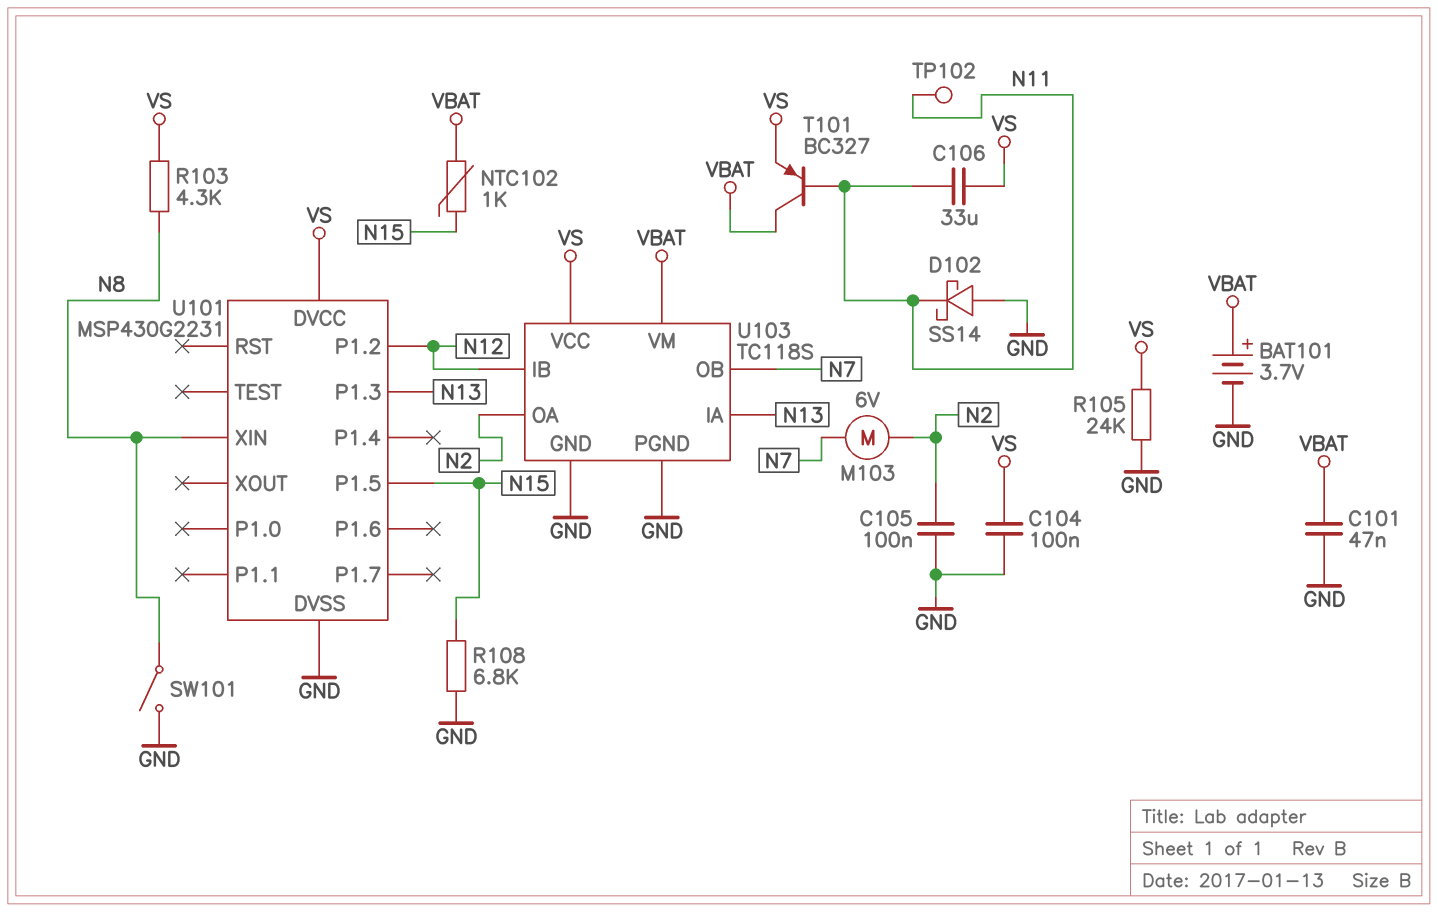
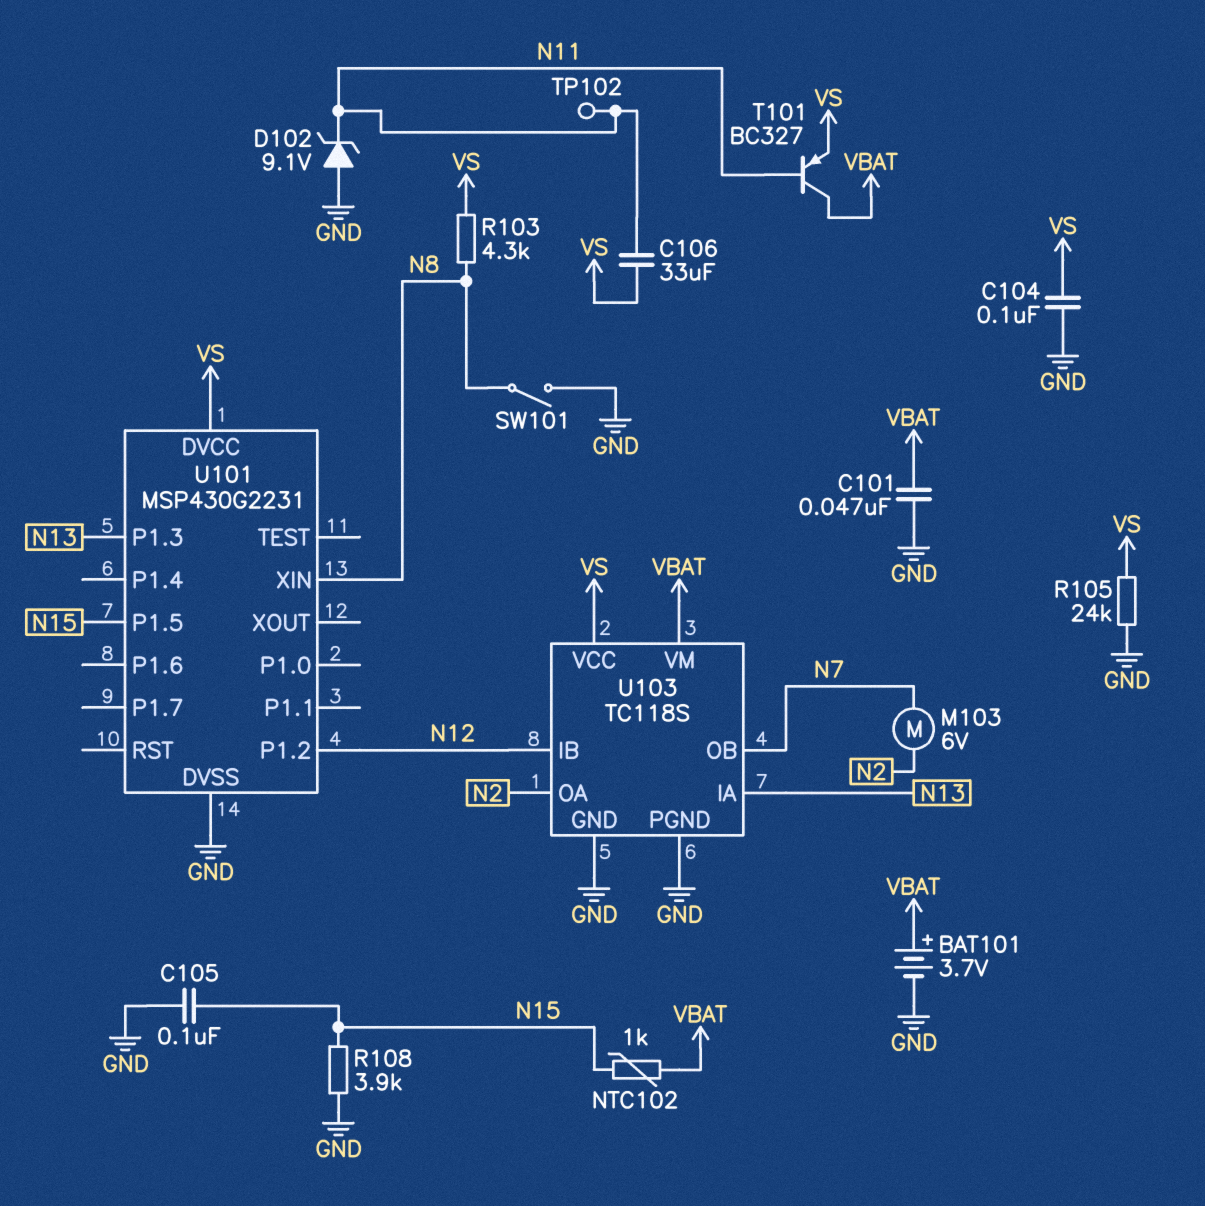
C105: 100nF (GND, N2) -> 100nF (GND, N15)
D102: schottky SS14 (A GND, K N11) -> zener 9.1V (A GND, K N11)
R108: 6.8k (GND, N15) -> 3.9k (GND, N15)

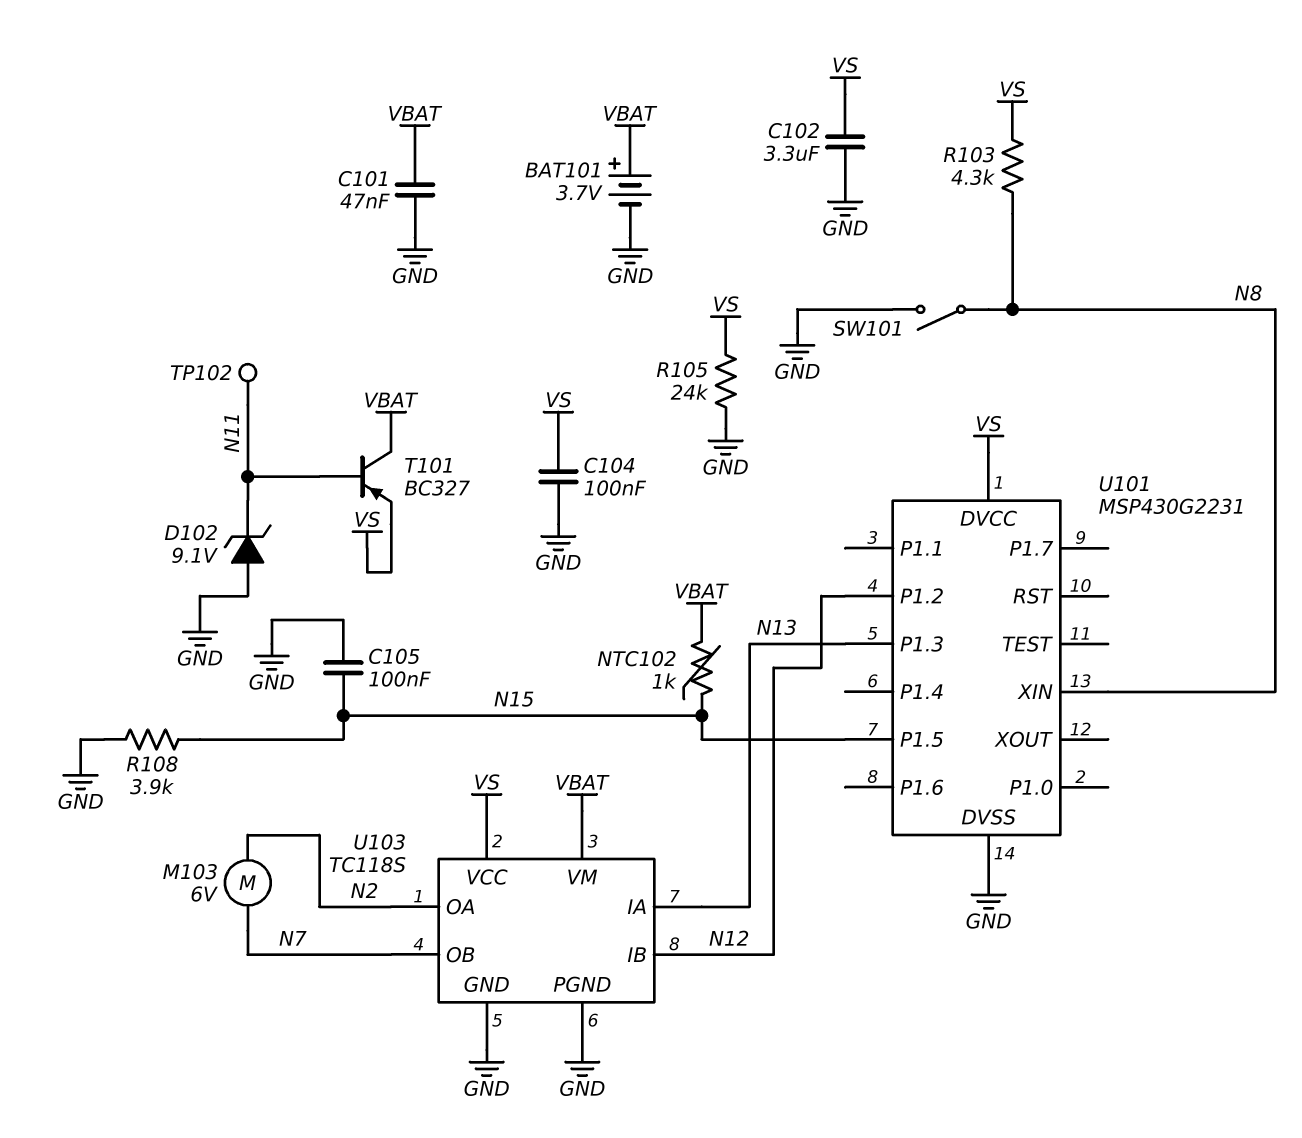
C102: none -> 3.3uF (GND, VS)
C106: 33uF (N11, VS) -> none

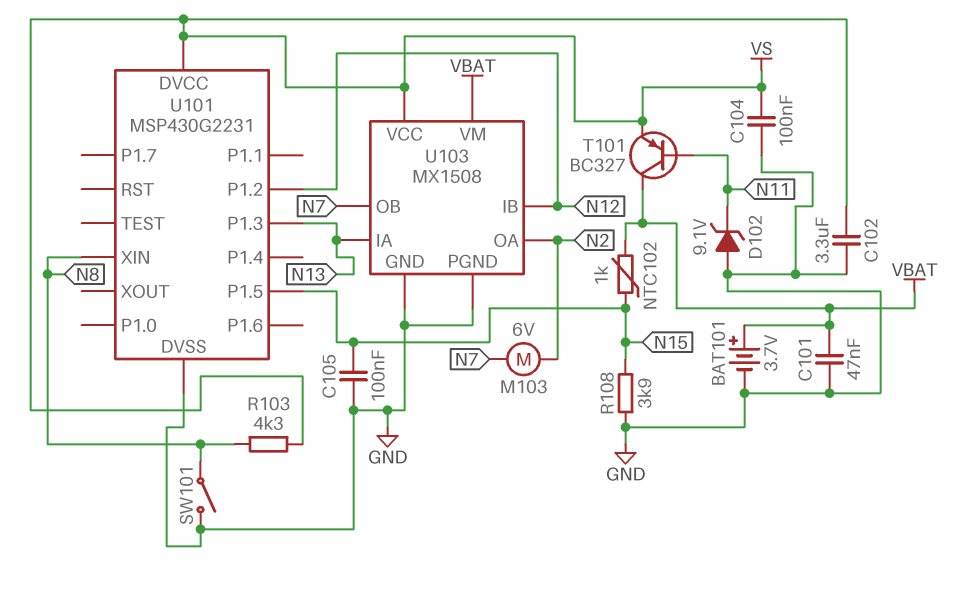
R105: 24k (GND, VS) -> none
TP102: test point (N11) -> none
U103: TC118S -> MX1508

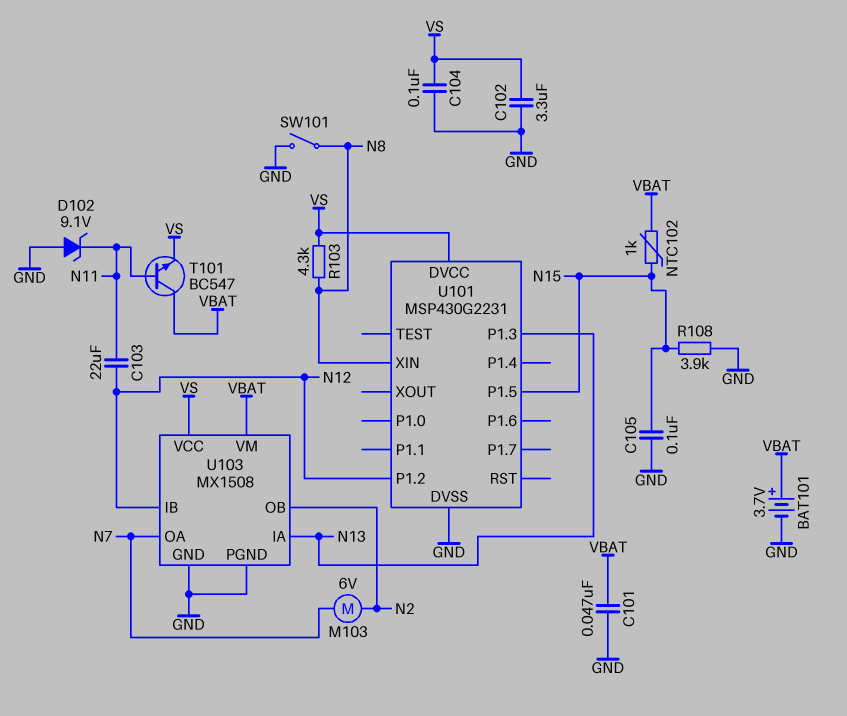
C103: none -> 22uF (N11, N12)
T101: PNP BC327 (B N11, C VBAT, E VS) -> NPN BC547 (B N11, C VBAT, E VS)
U103 pin OA: N2 -> N7
U103 pin OB: N7 -> N2

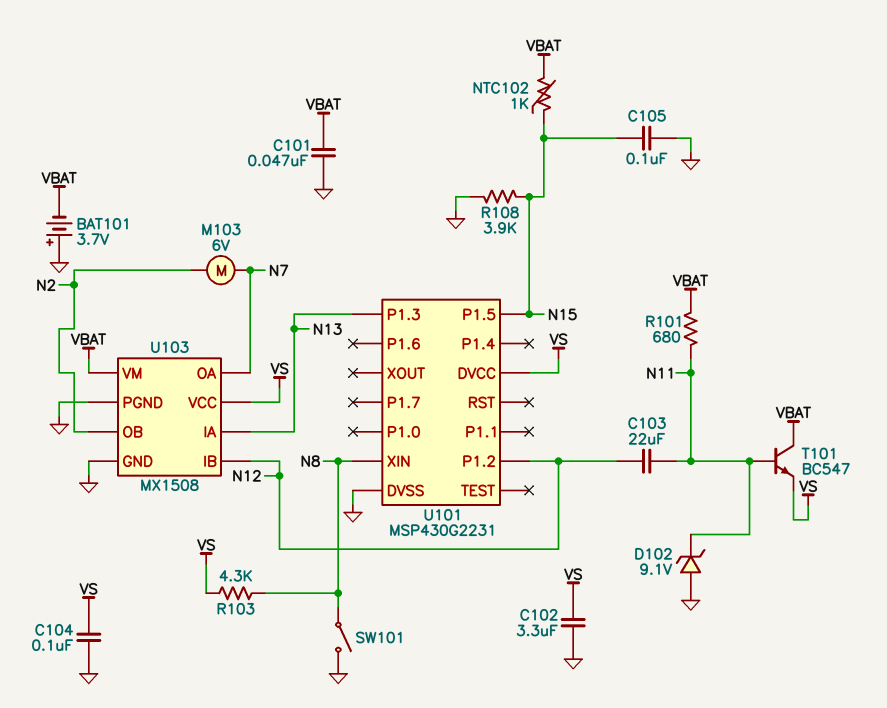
BAT101: 3.7V (plus VBAT, minus GND) -> 3.7V (plus GND, minus VBAT)
R101: none -> 680 (N11, VBAT)

